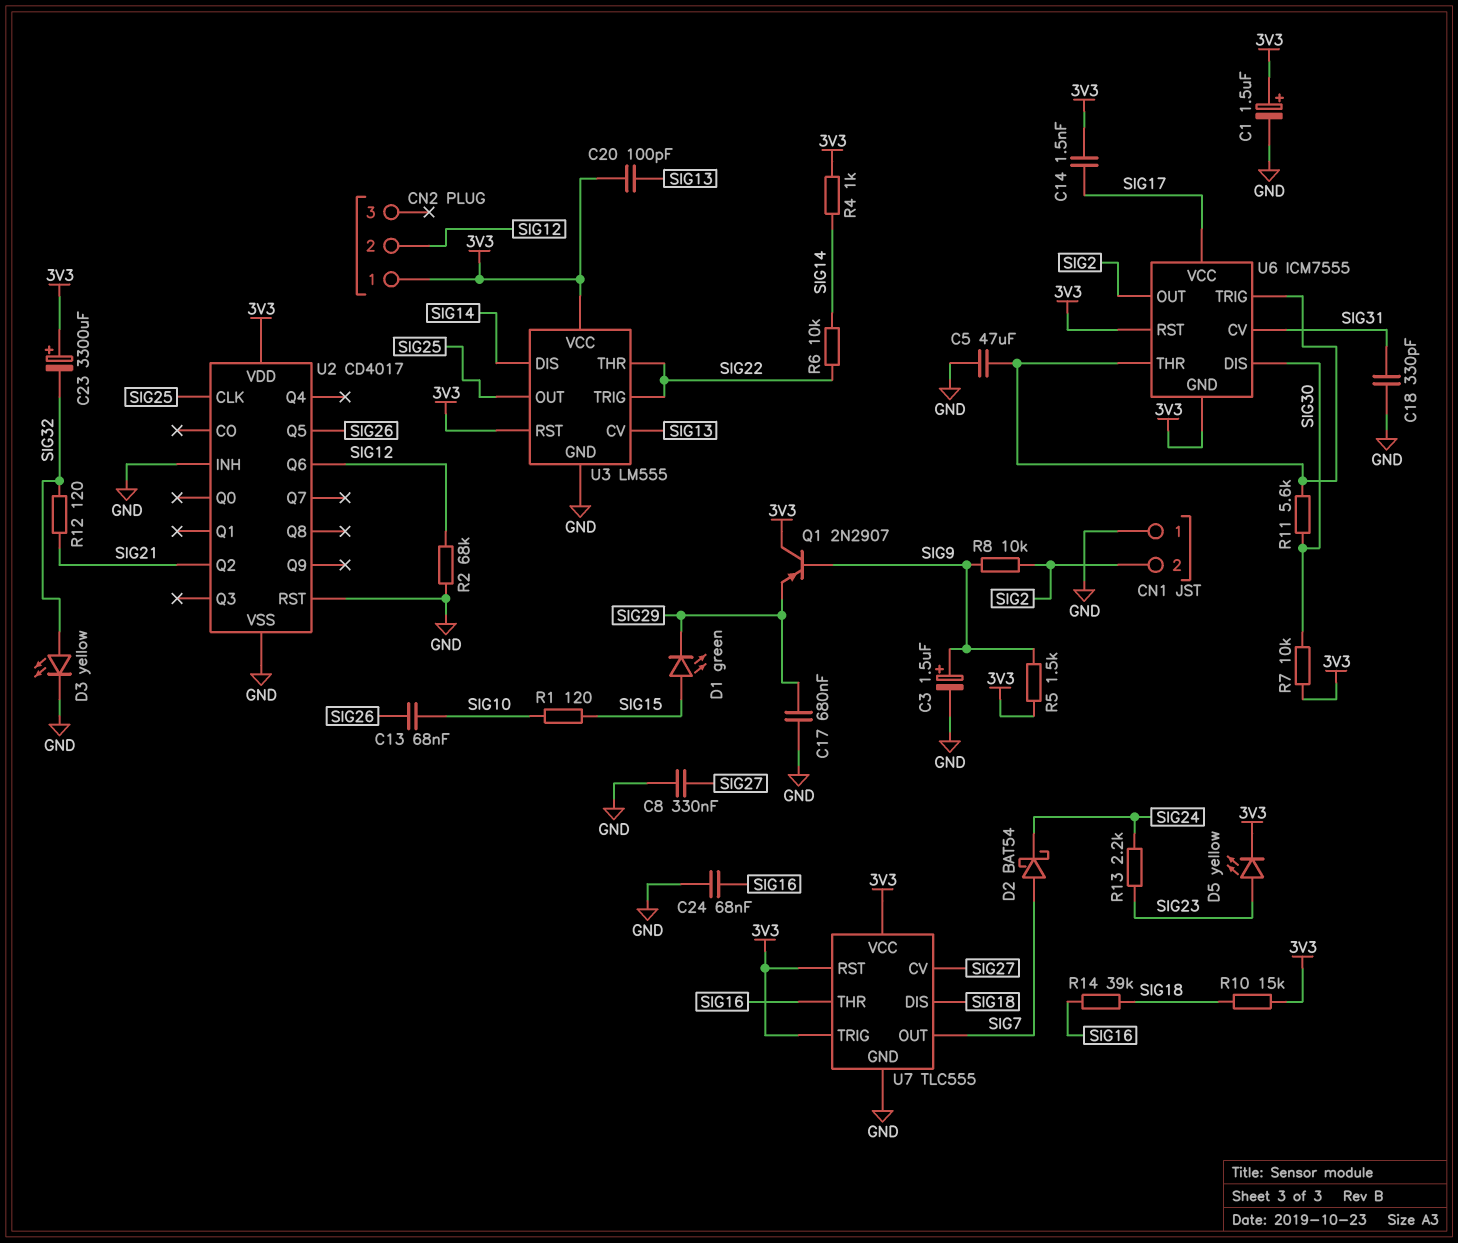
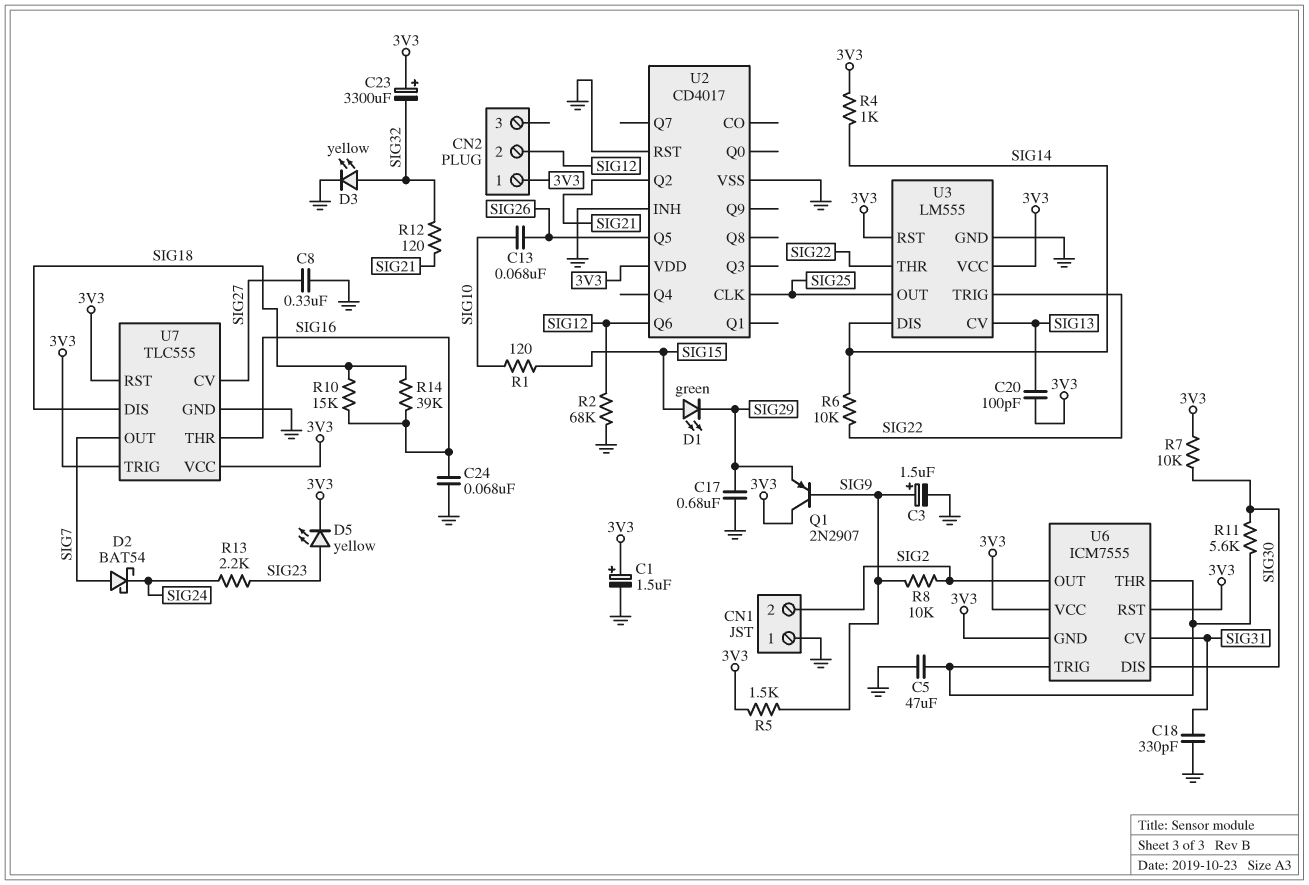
C14: 1.5nF (3V3, SIG17) -> none
R10: 15k (3V3, SIG18) -> 15k (SIG16, SIG18)
U6 pin VCC: SIG17 -> 3V3

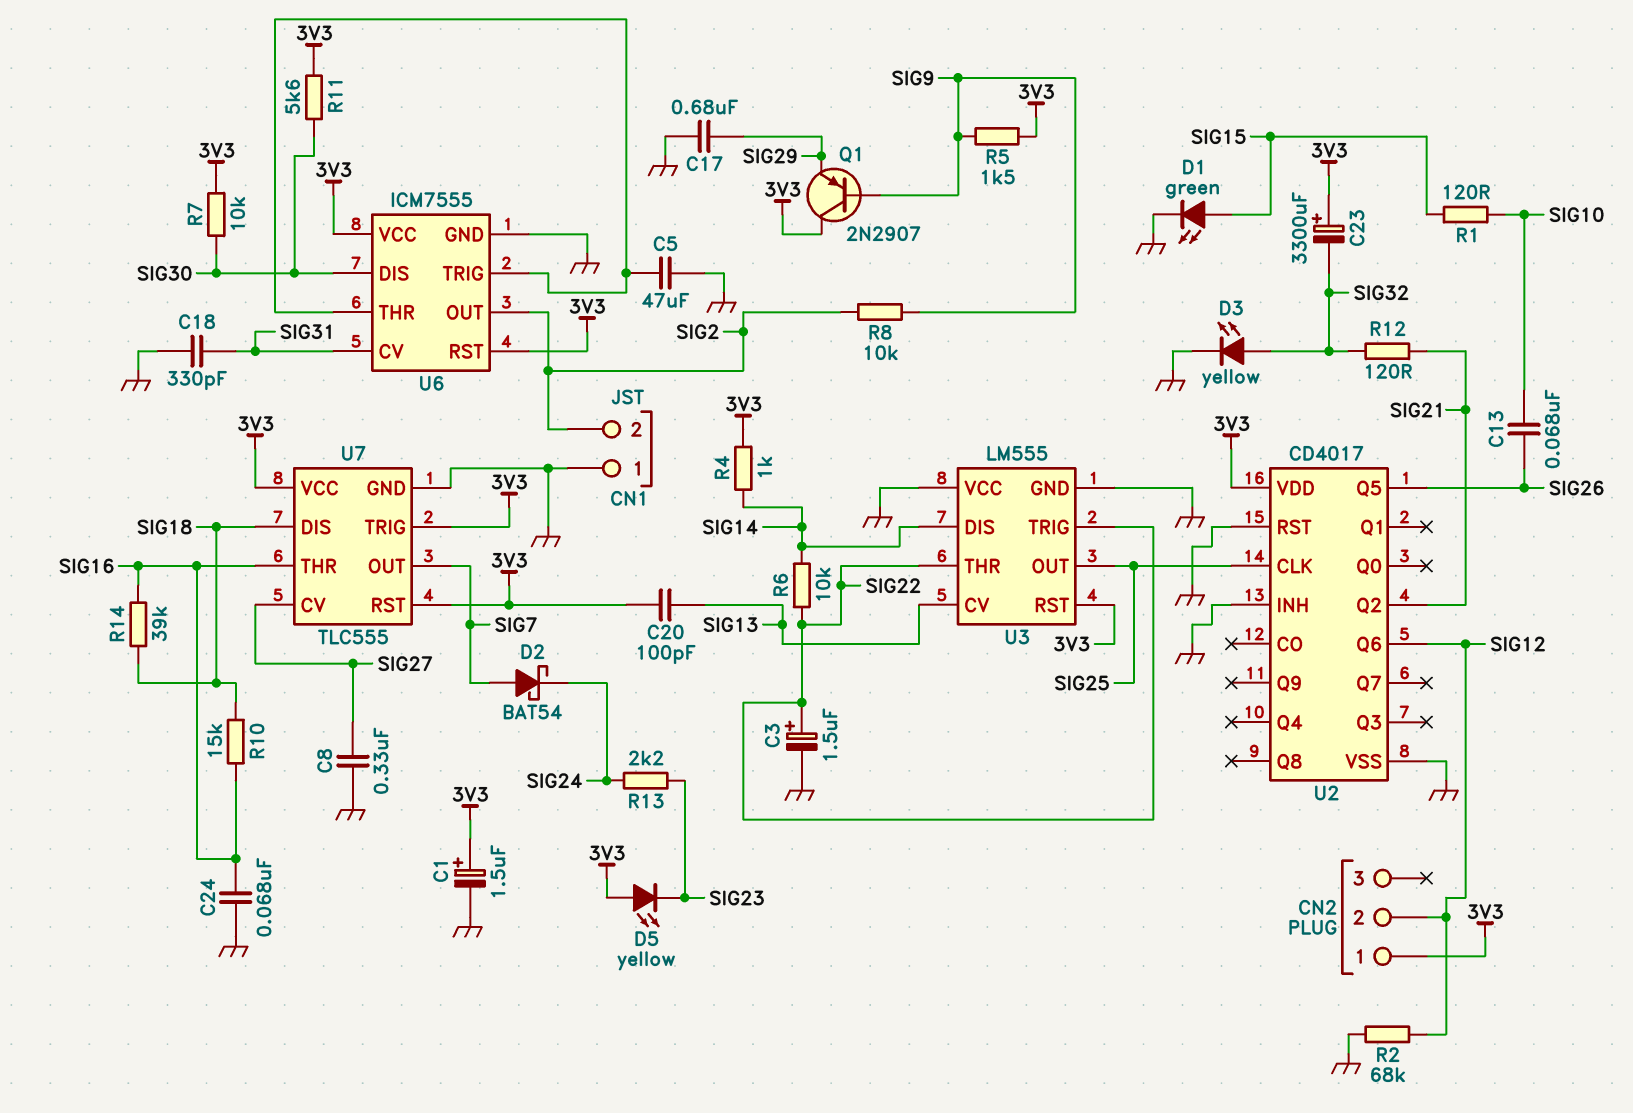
C3: 1.5uF (plus SIG9, minus GND) -> 1.5uF (plus SIG22, minus GND)
D1: LED green (A SIG15, K SIG29) -> LED green (A SIG15, K GND)
D5: LED yellow (A SIG23, K 3V3) -> LED yellow (A 3V3, K SIG23)
R11: 5.6k (SIG30, U6/THR) -> 5.6k (3V3, SIG30)
U3 pin VCC: 3V3 -> GND
U6 pin GND: 3V3 -> GND

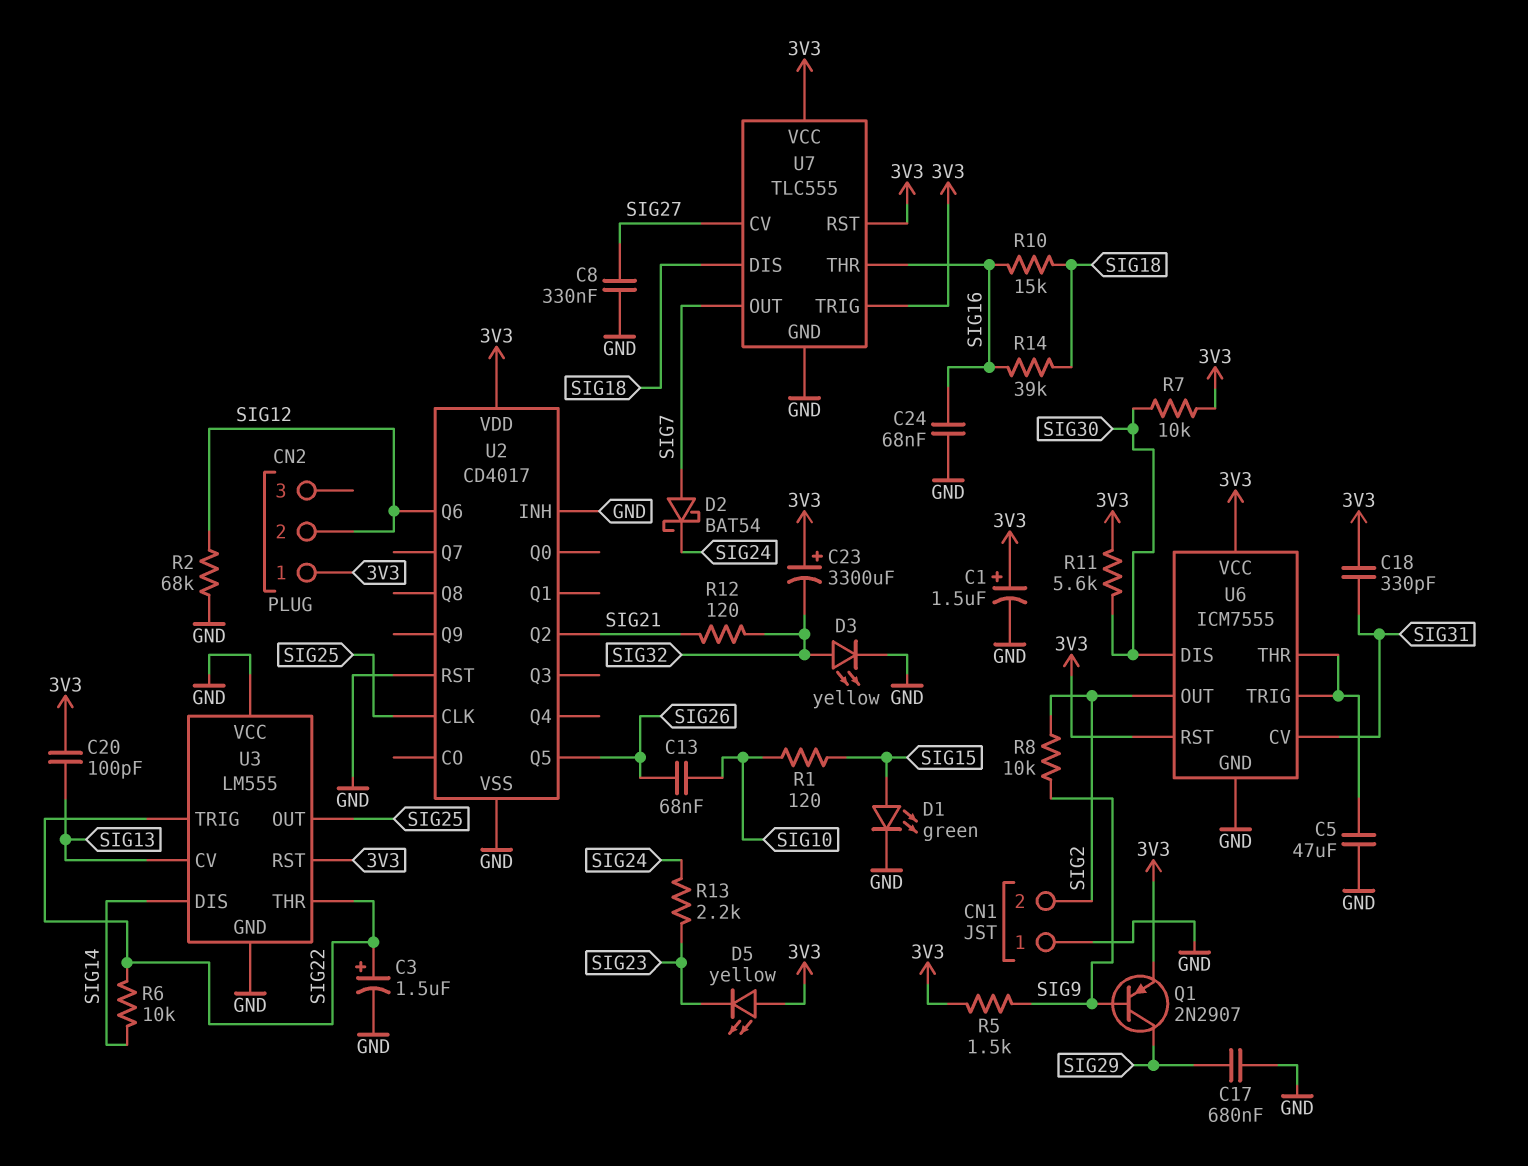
C18: 330pF (GND, SIG31) -> 330pF (3V3, SIG31)
Q1: PNP 2N2907 (B SIG9, C 3V3, E SIG29) -> PNP 2N2907 (B SIG9, C SIG29, E 3V3)
R4: 1k (3V3, SIG14) -> none

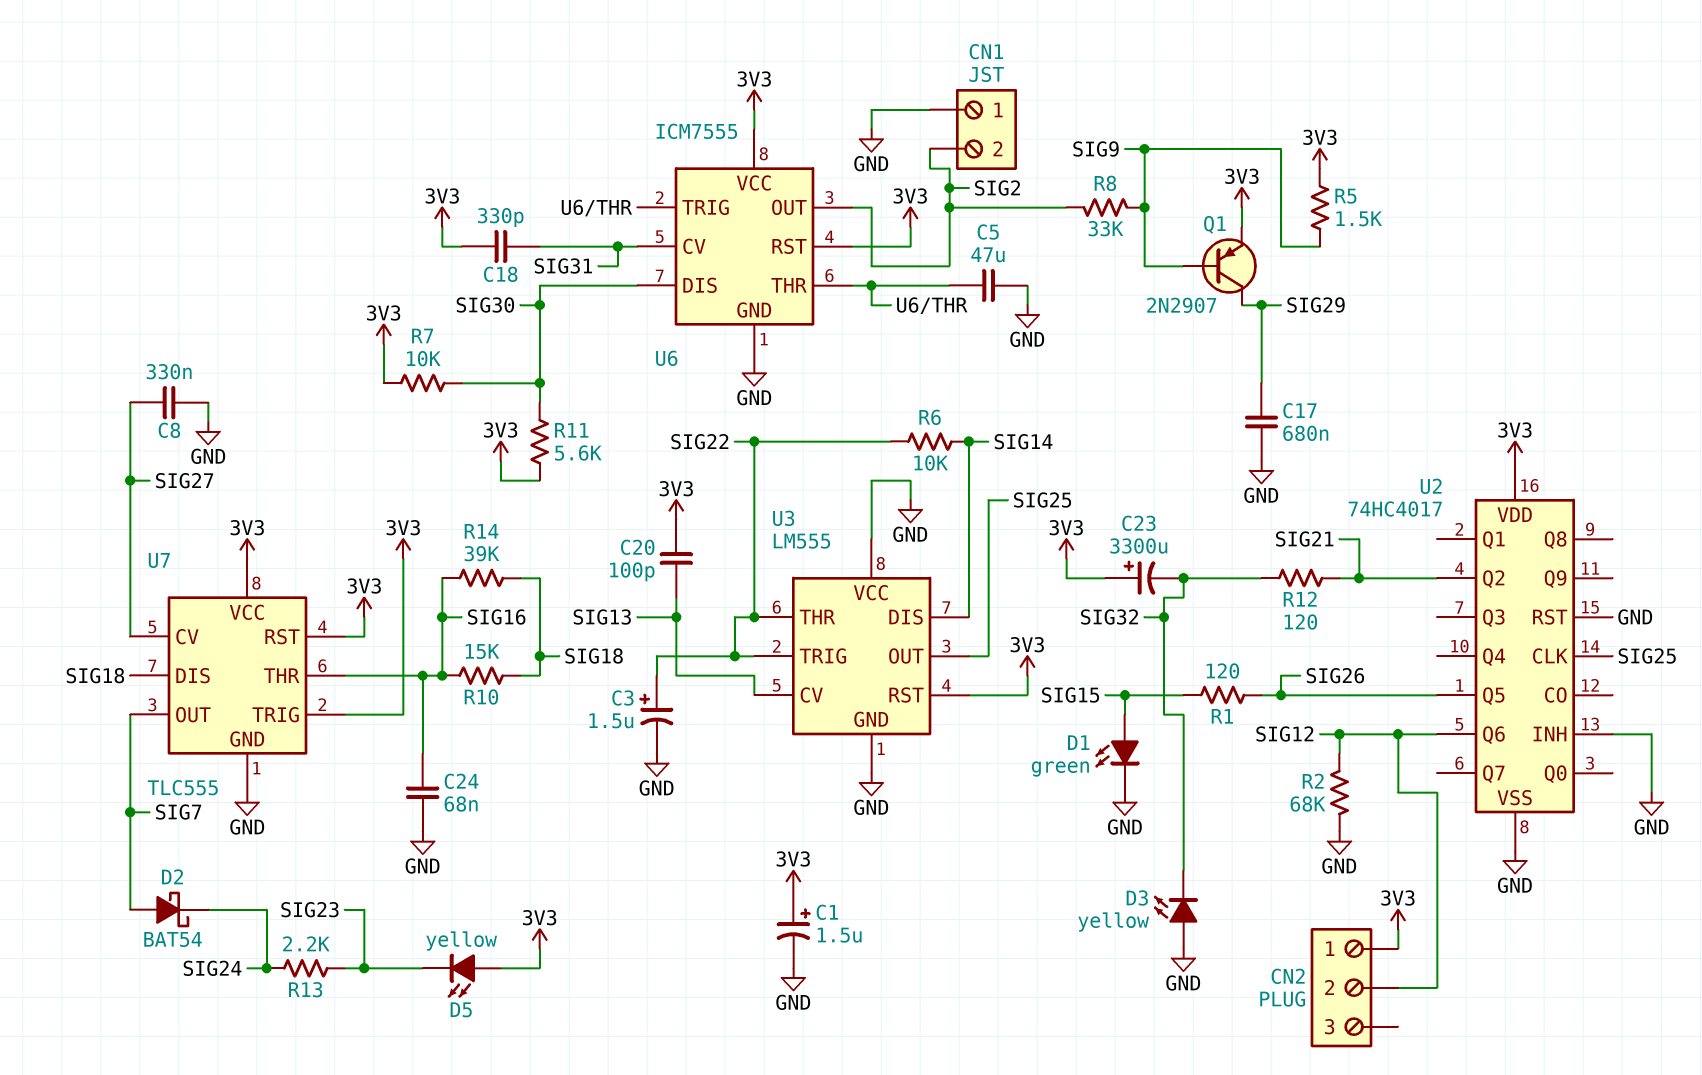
C13: 68nF (SIG10, SIG26) -> none
D3: LED yellow (A SIG32, K GND) -> LED yellow (A GND, K SIG32)
R1: 120 (SIG10, SIG15) -> 120 (SIG15, SIG26)
R8: 10k (SIG2, SIG9) -> 33k (SIG2, SIG9)
U2: CD4017 -> 74HC4017

